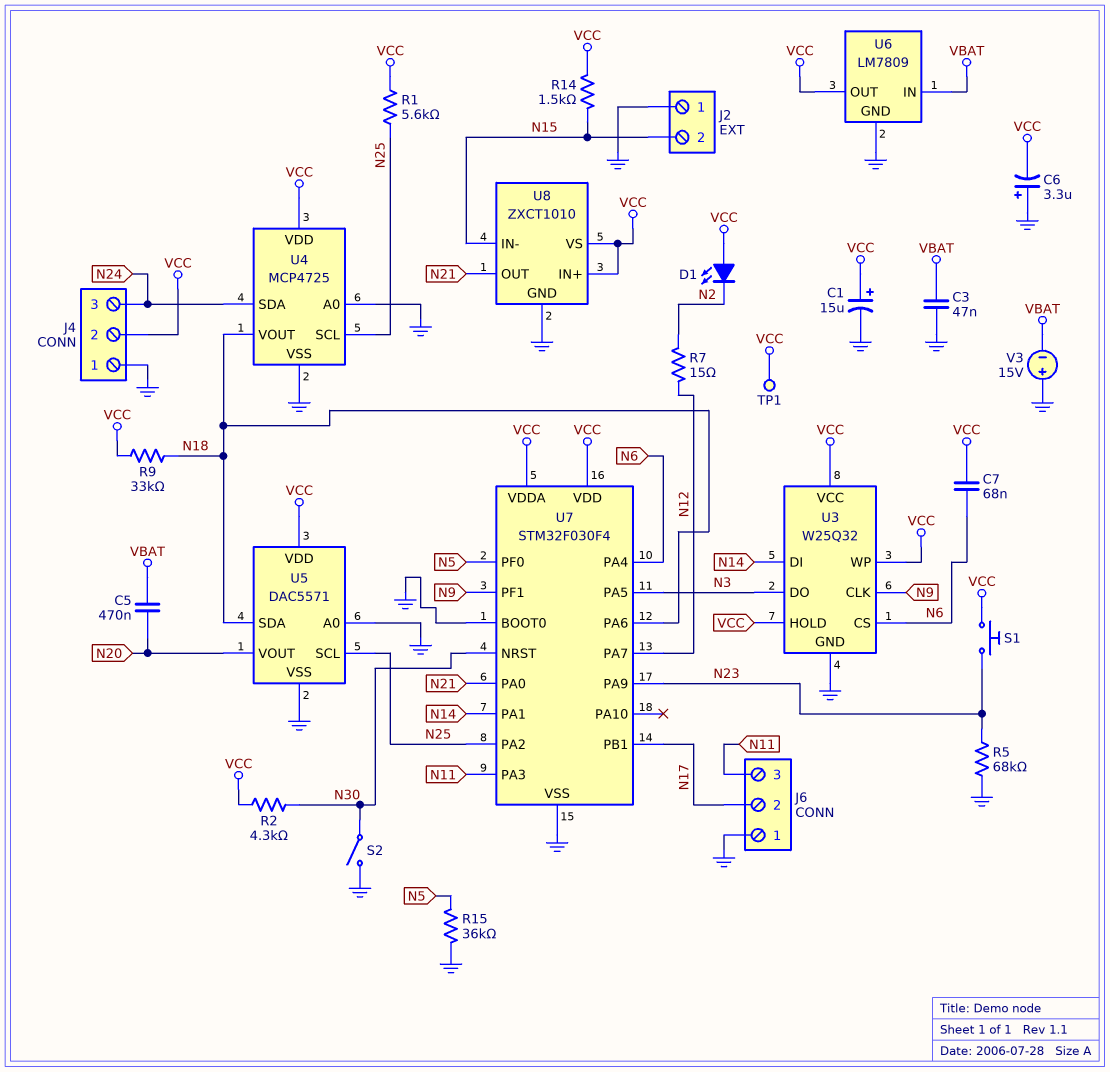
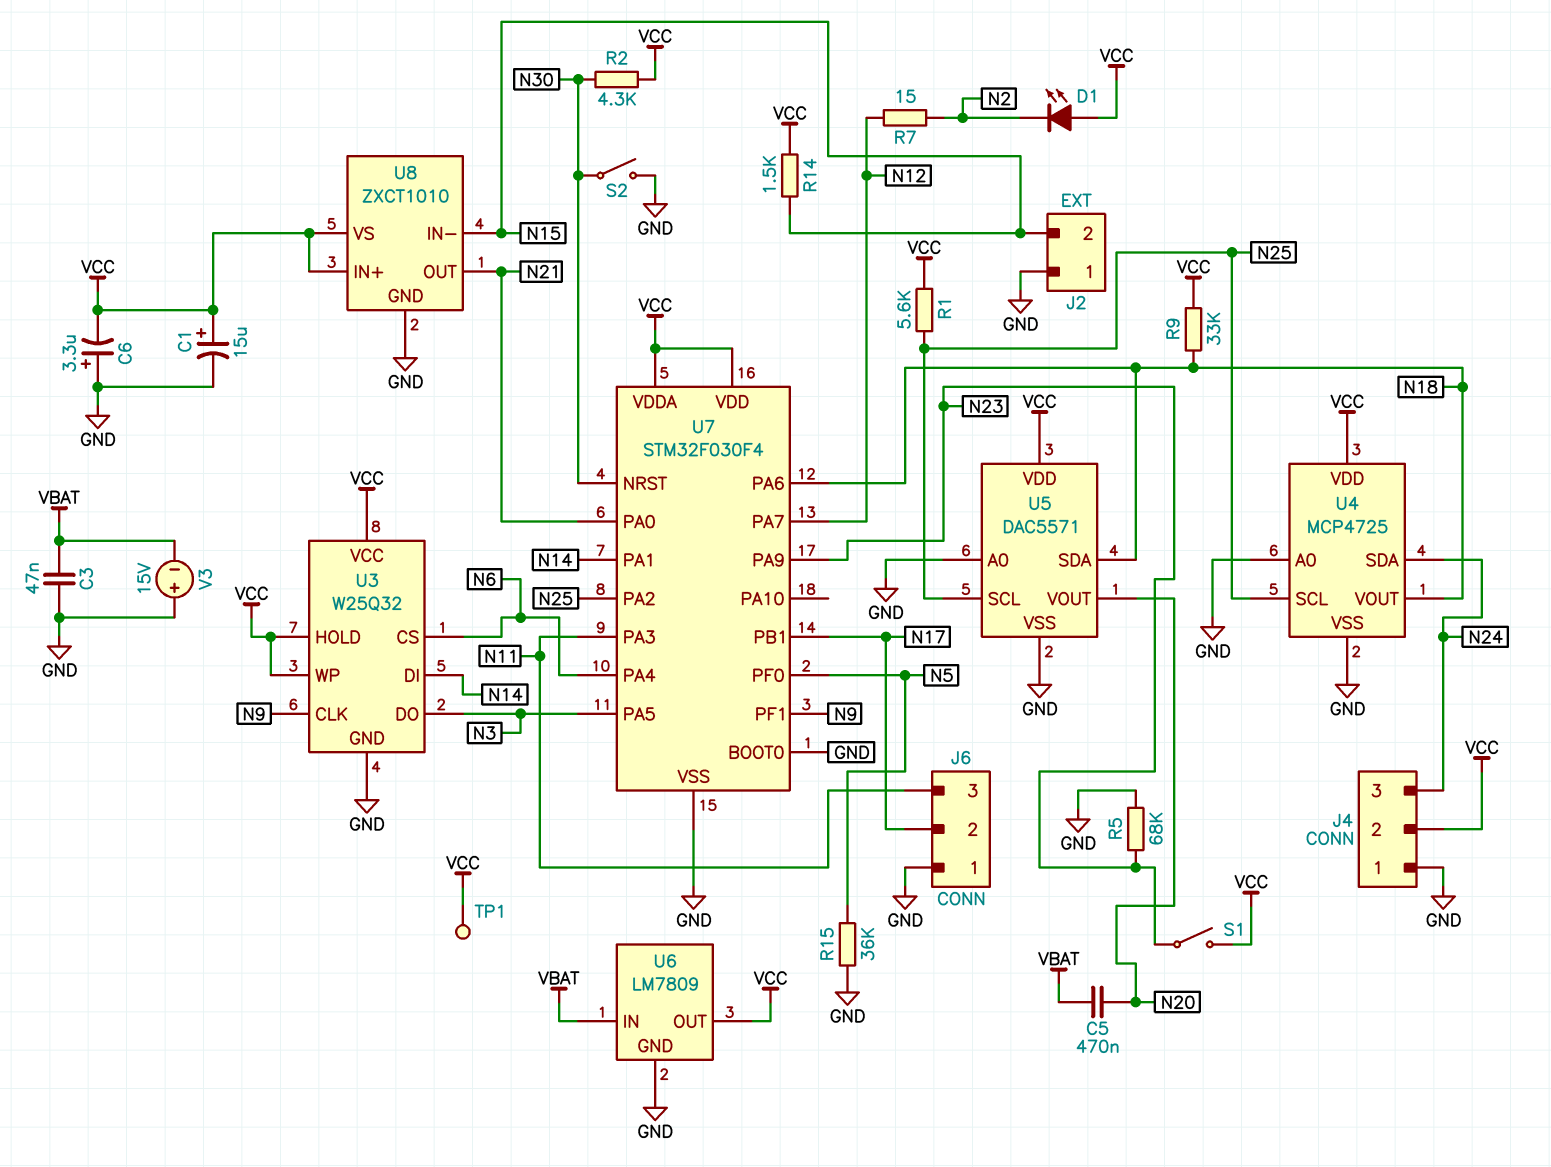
C7: 68nF (N6, VCC) -> none
S1: button (N23, VCC) -> switch (N23, VCC)

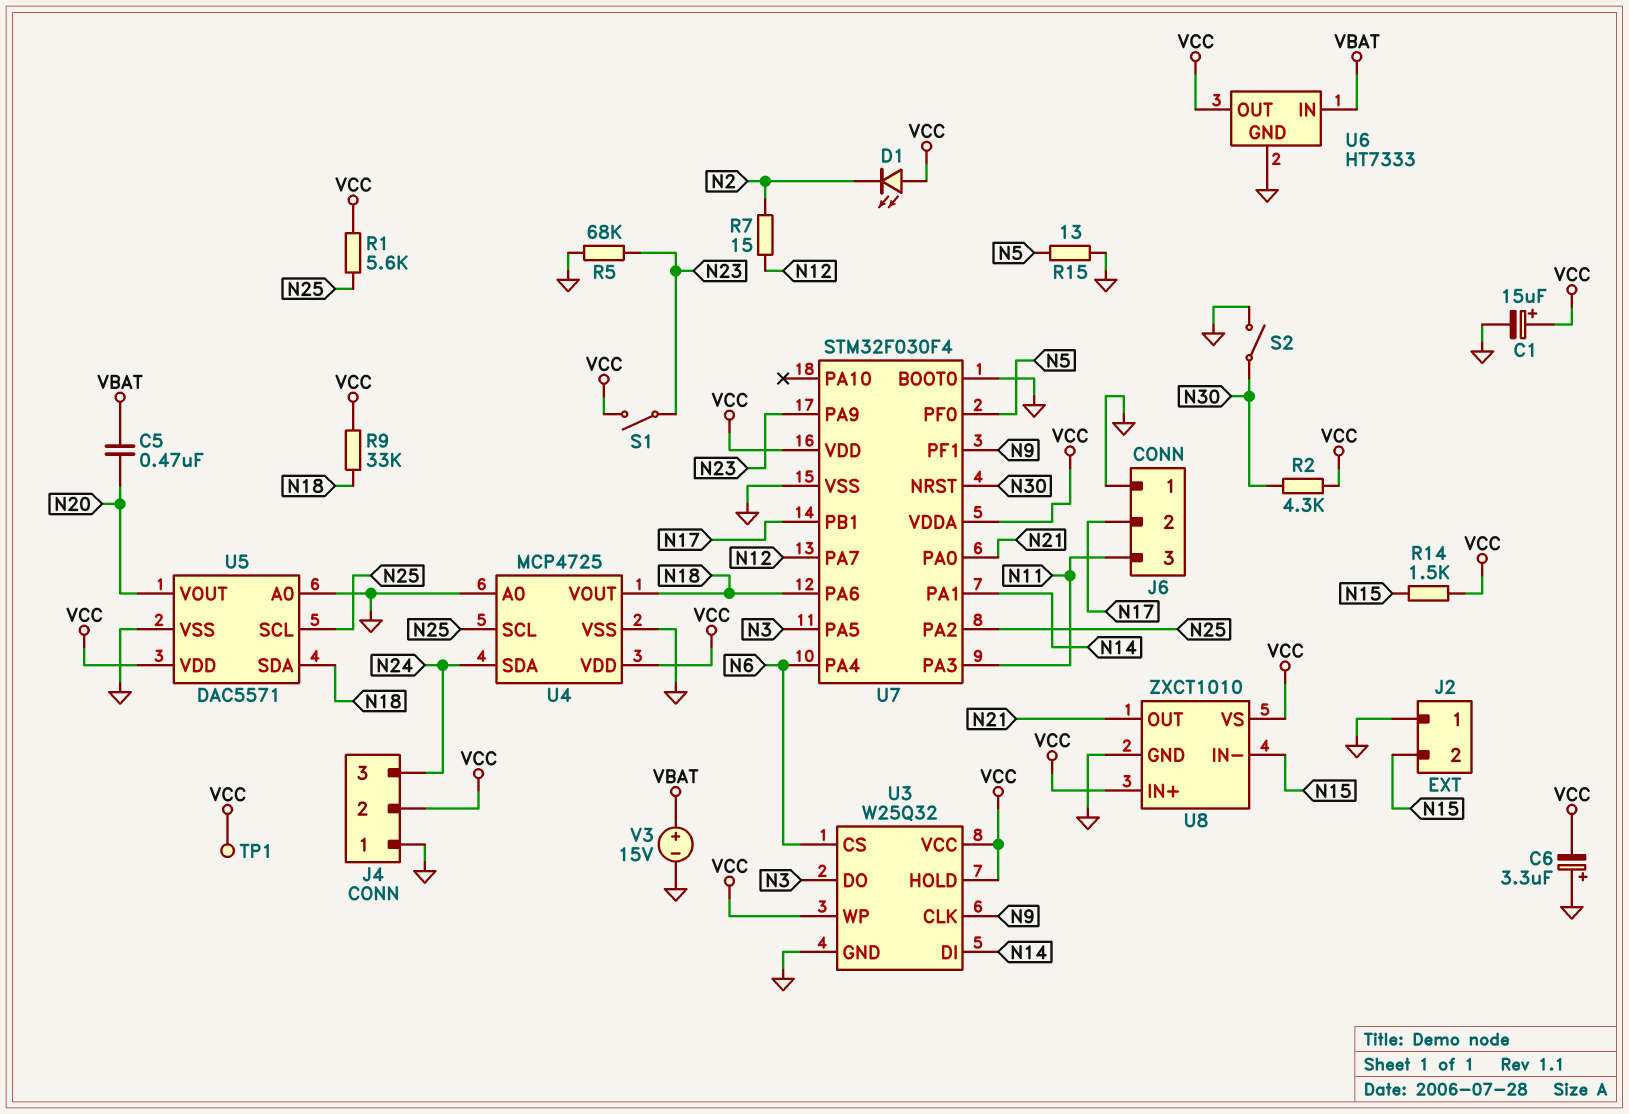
C3: 47nF (GND, VBAT) -> none
R15: 36k (GND, N5) -> 13 (GND, N5)
U6: LM7809 -> HT7333
V3: 15V (plus GND, minus VBAT) -> 15V (plus VBAT, minus GND)

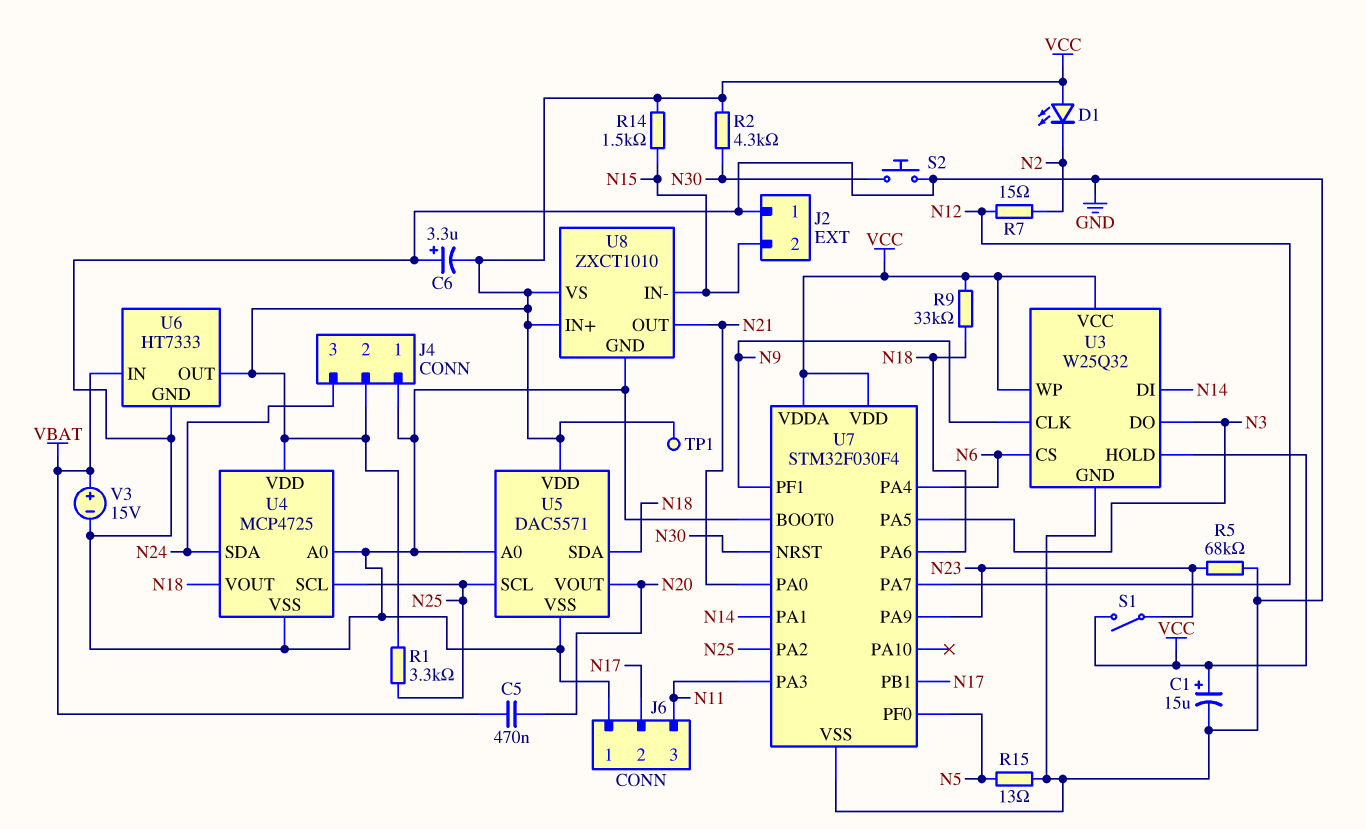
R1: 5.6k (N25, VCC) -> 3.3k (N25, VCC)
S2: switch (GND, N30) -> button (GND, N30)

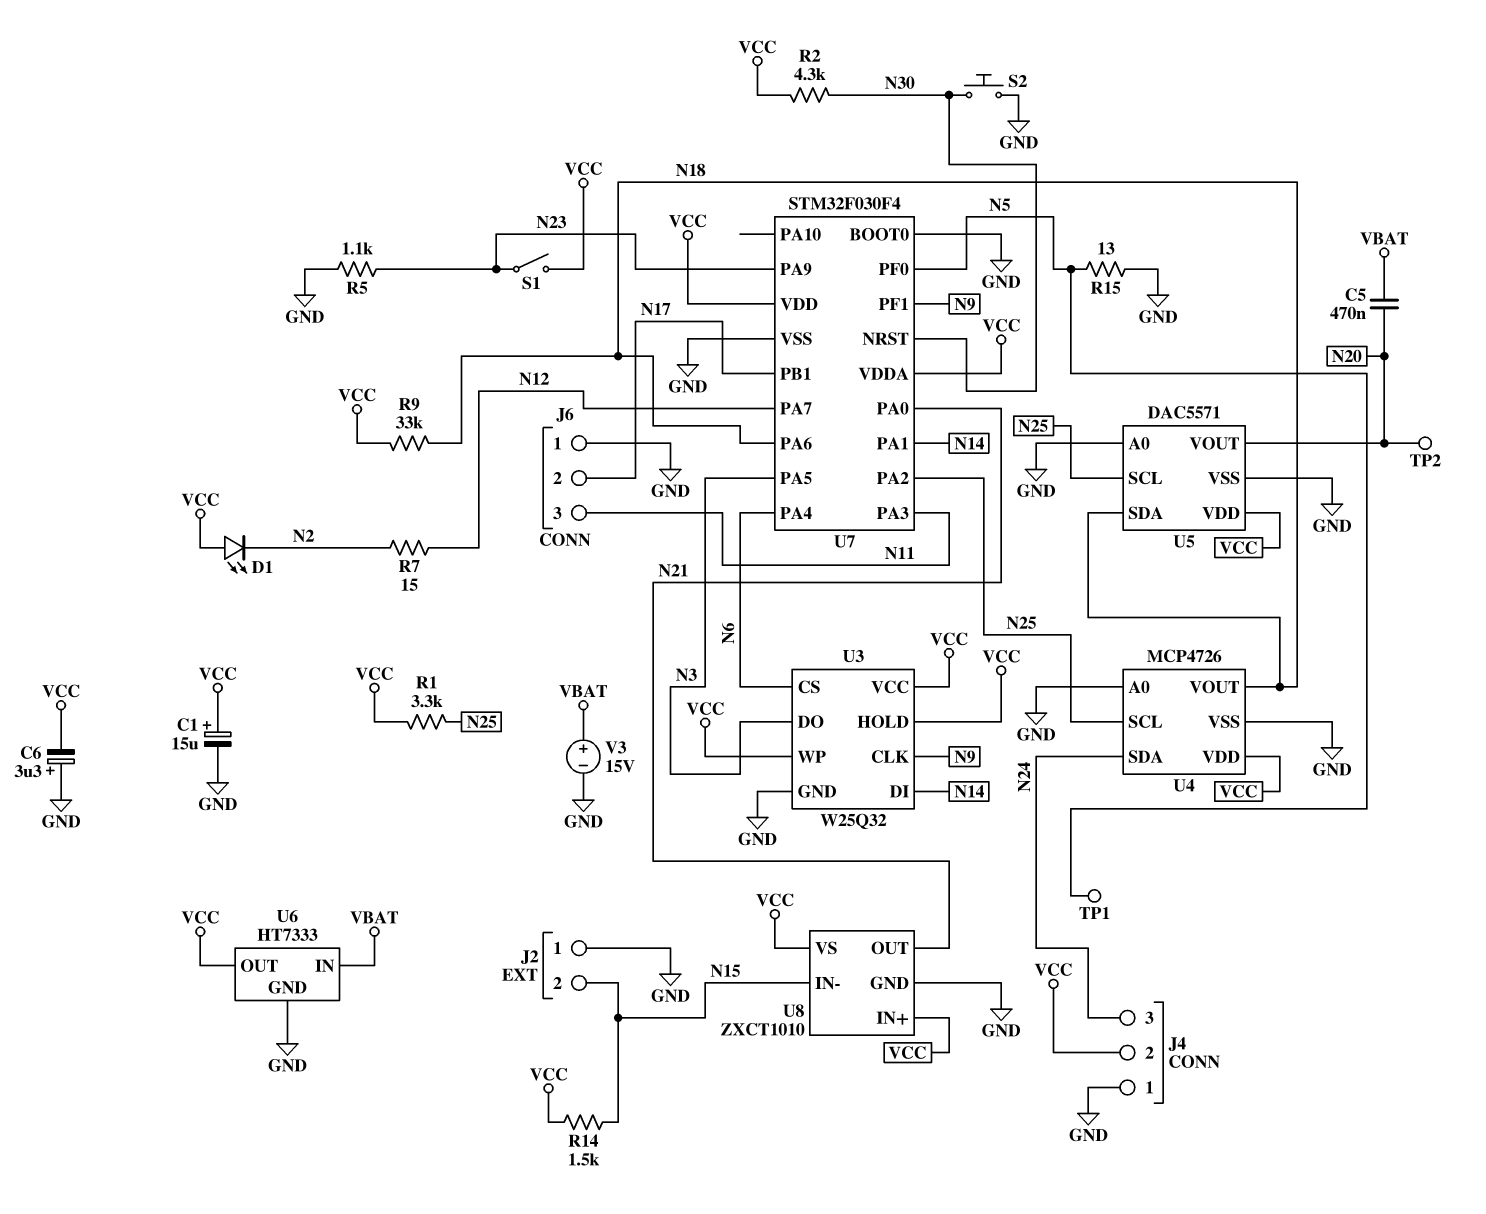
R5: 68k (GND, N23) -> 1.1k (GND, N23)
TP1: test point (VCC) -> test point (N5)
TP2: none -> test point (N20)
U4: MCP4725 -> MCP4726

